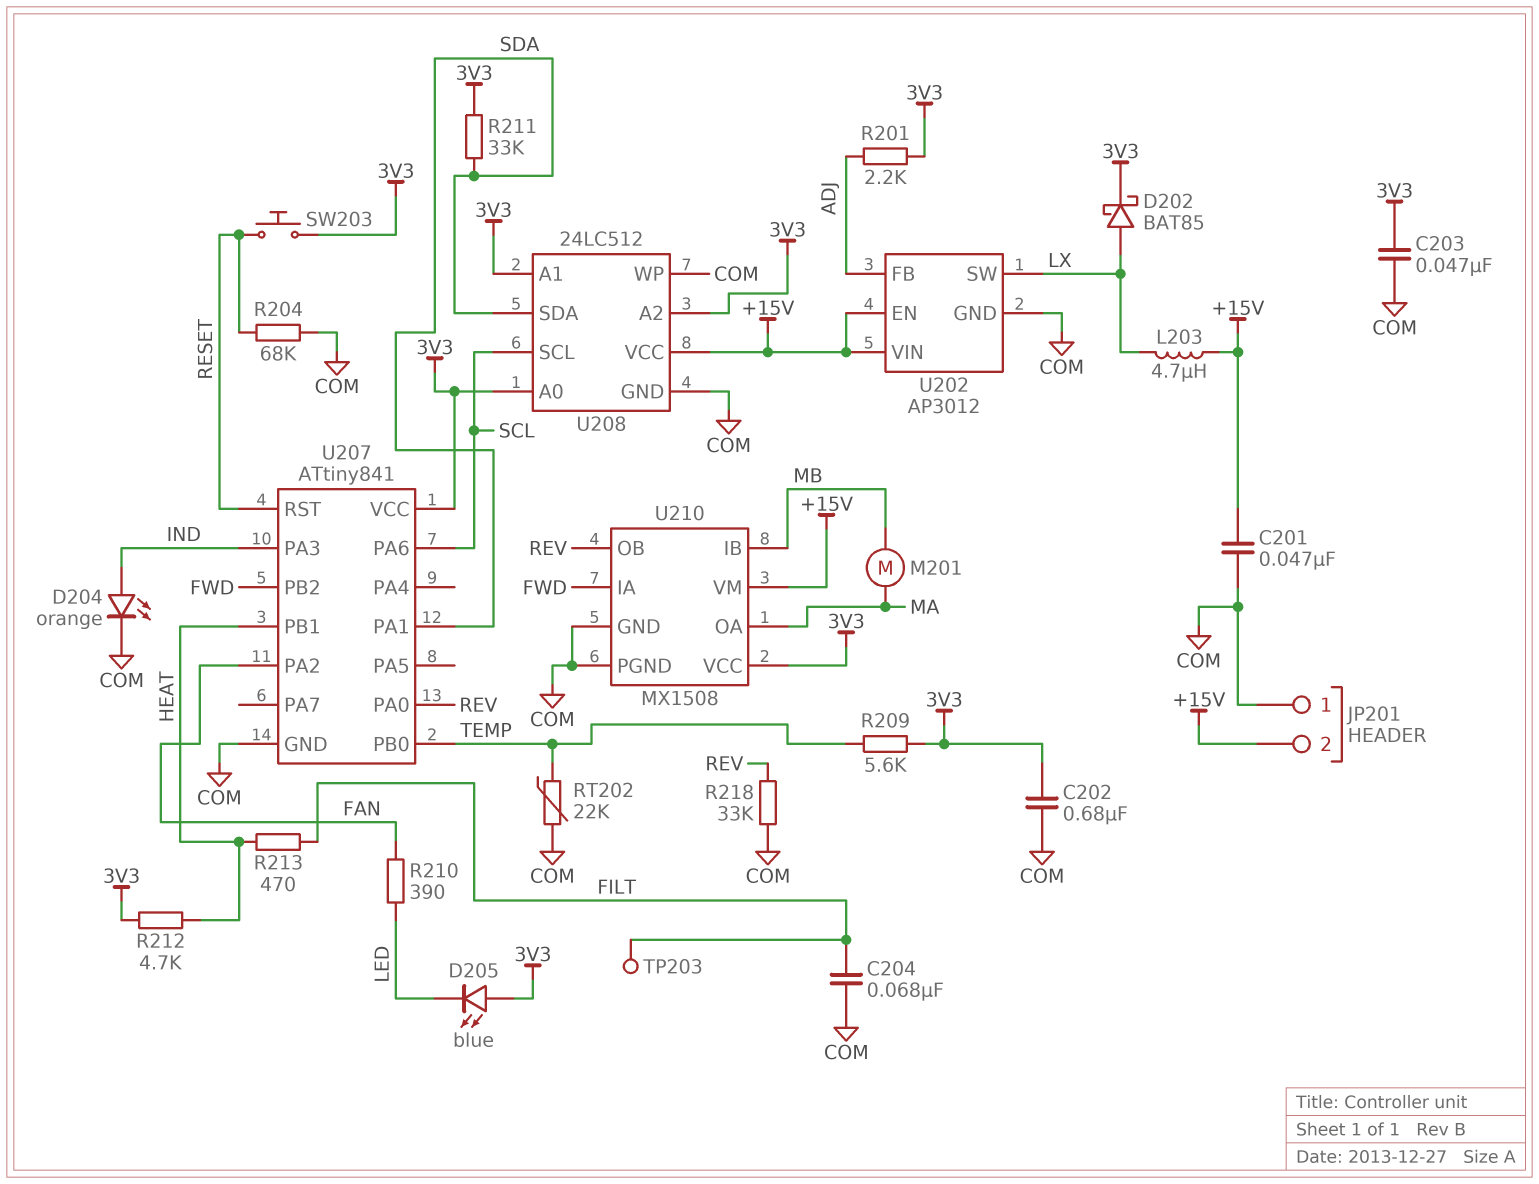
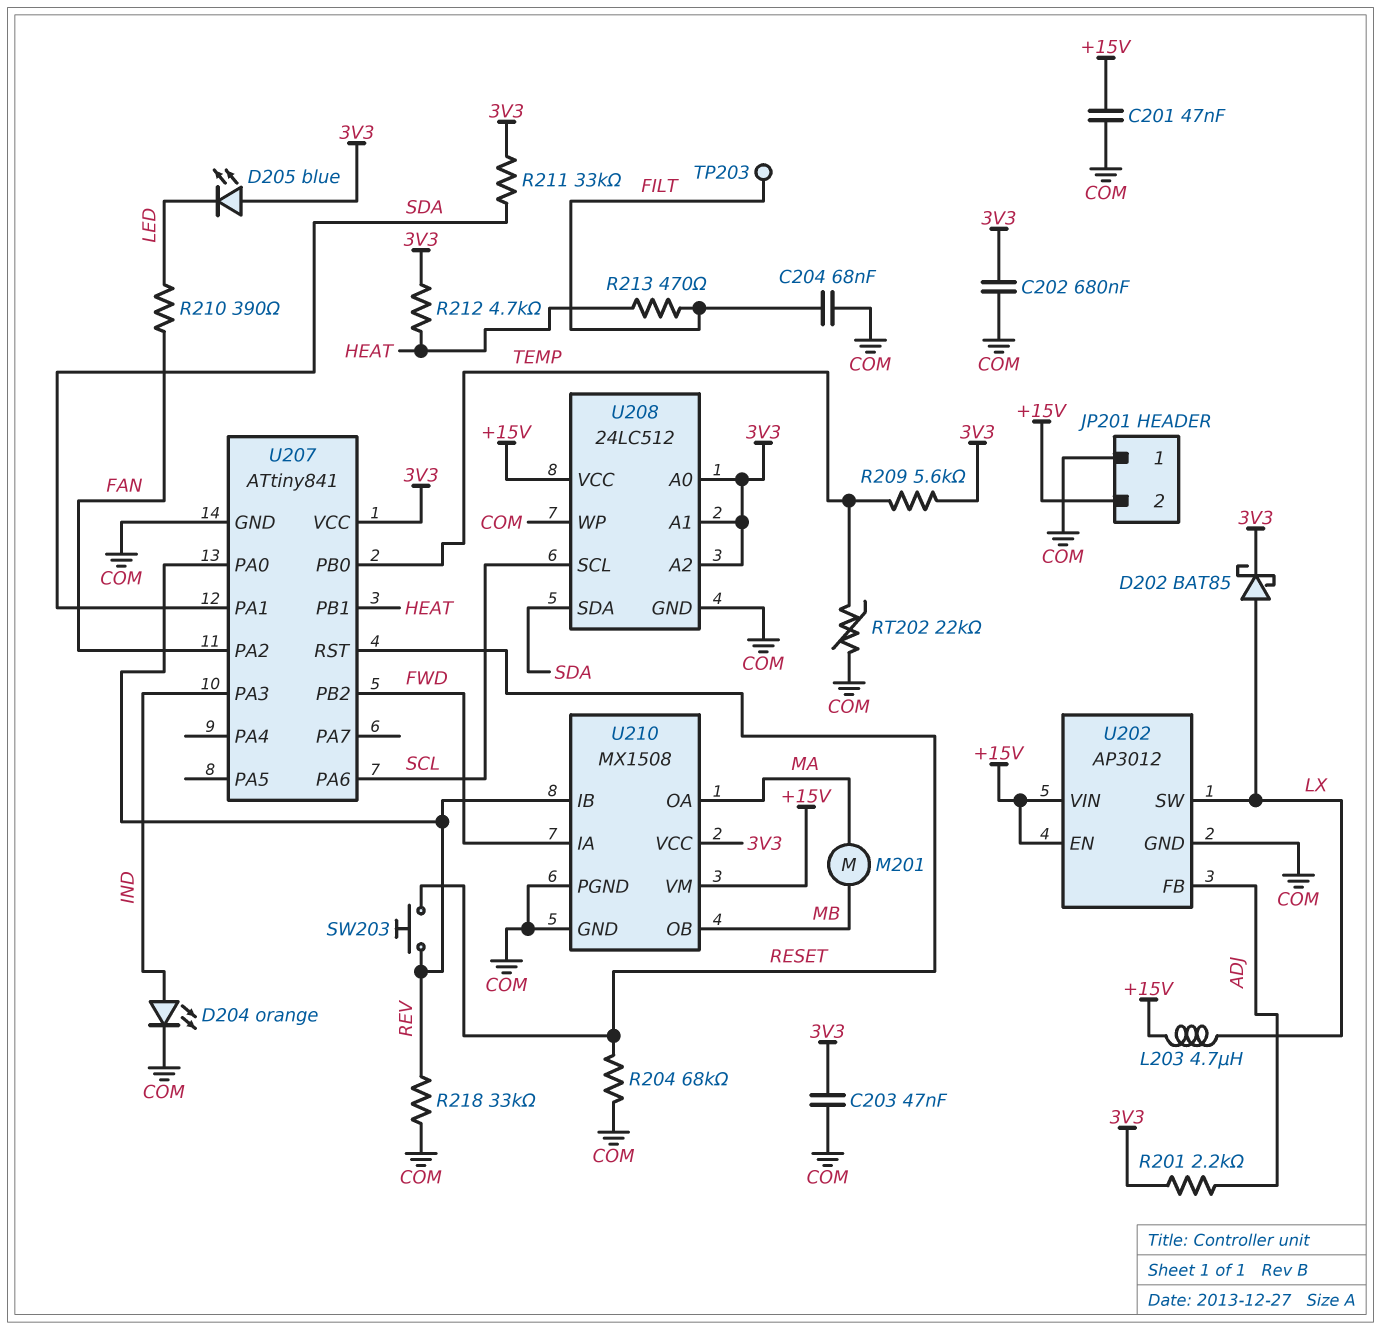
SW203: button (3V3, RESET) -> button (RESET, REV)
U210 pin IB: MB -> REV
U210 pin OB: REV -> MB

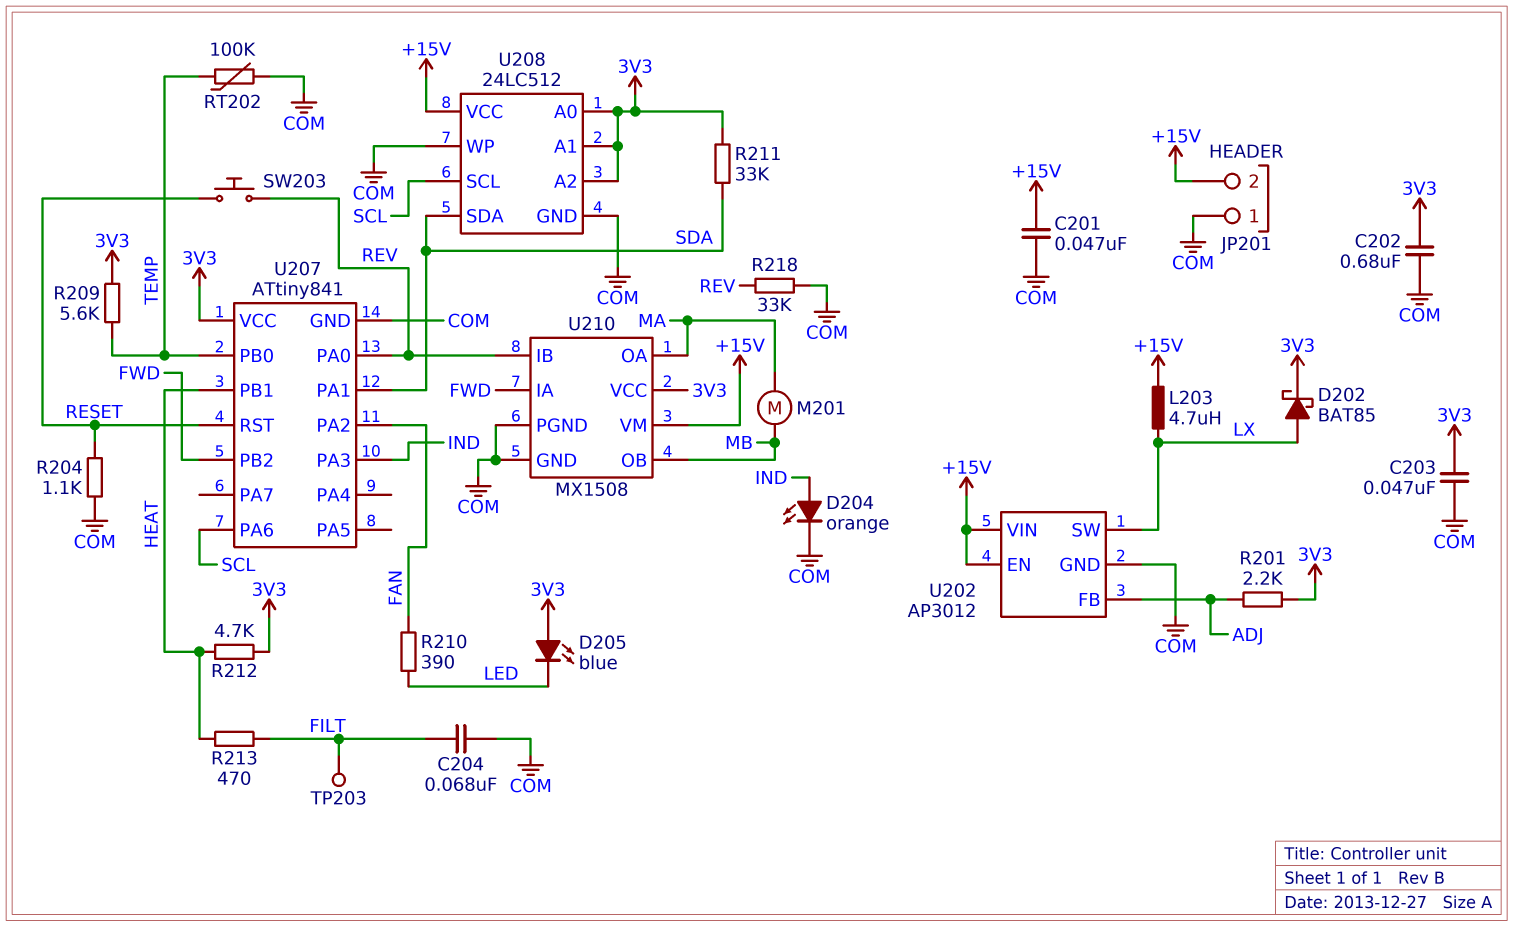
R204: 68k (COM, RESET) -> 1.1k (COM, RESET)
RT202: 22k (COM, TEMP) -> 100k (COM, TEMP)

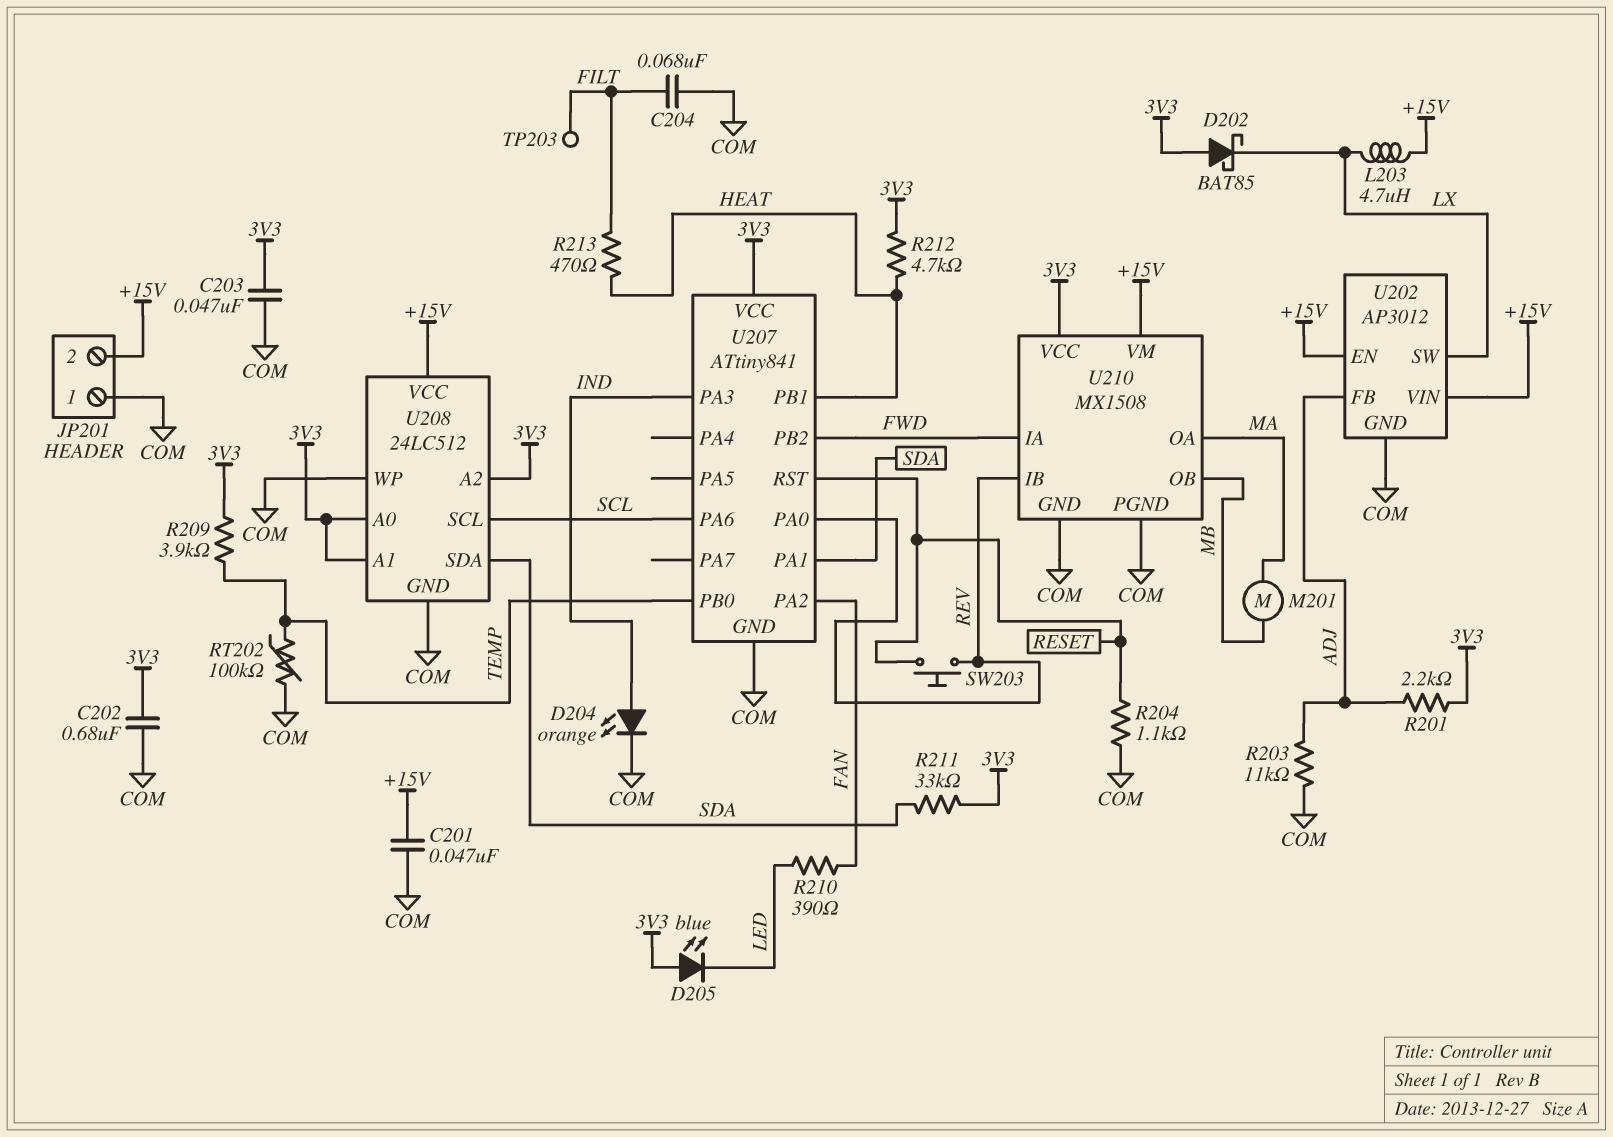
D202: schottky BAT85 (A LX, K 3V3) -> schottky BAT85 (A 3V3, K LX)
R203: none -> 11k (ADJ, COM)
R209: 5.6k (3V3, TEMP) -> 3.9k (3V3, TEMP)
R218: 33k (COM, REV) -> none

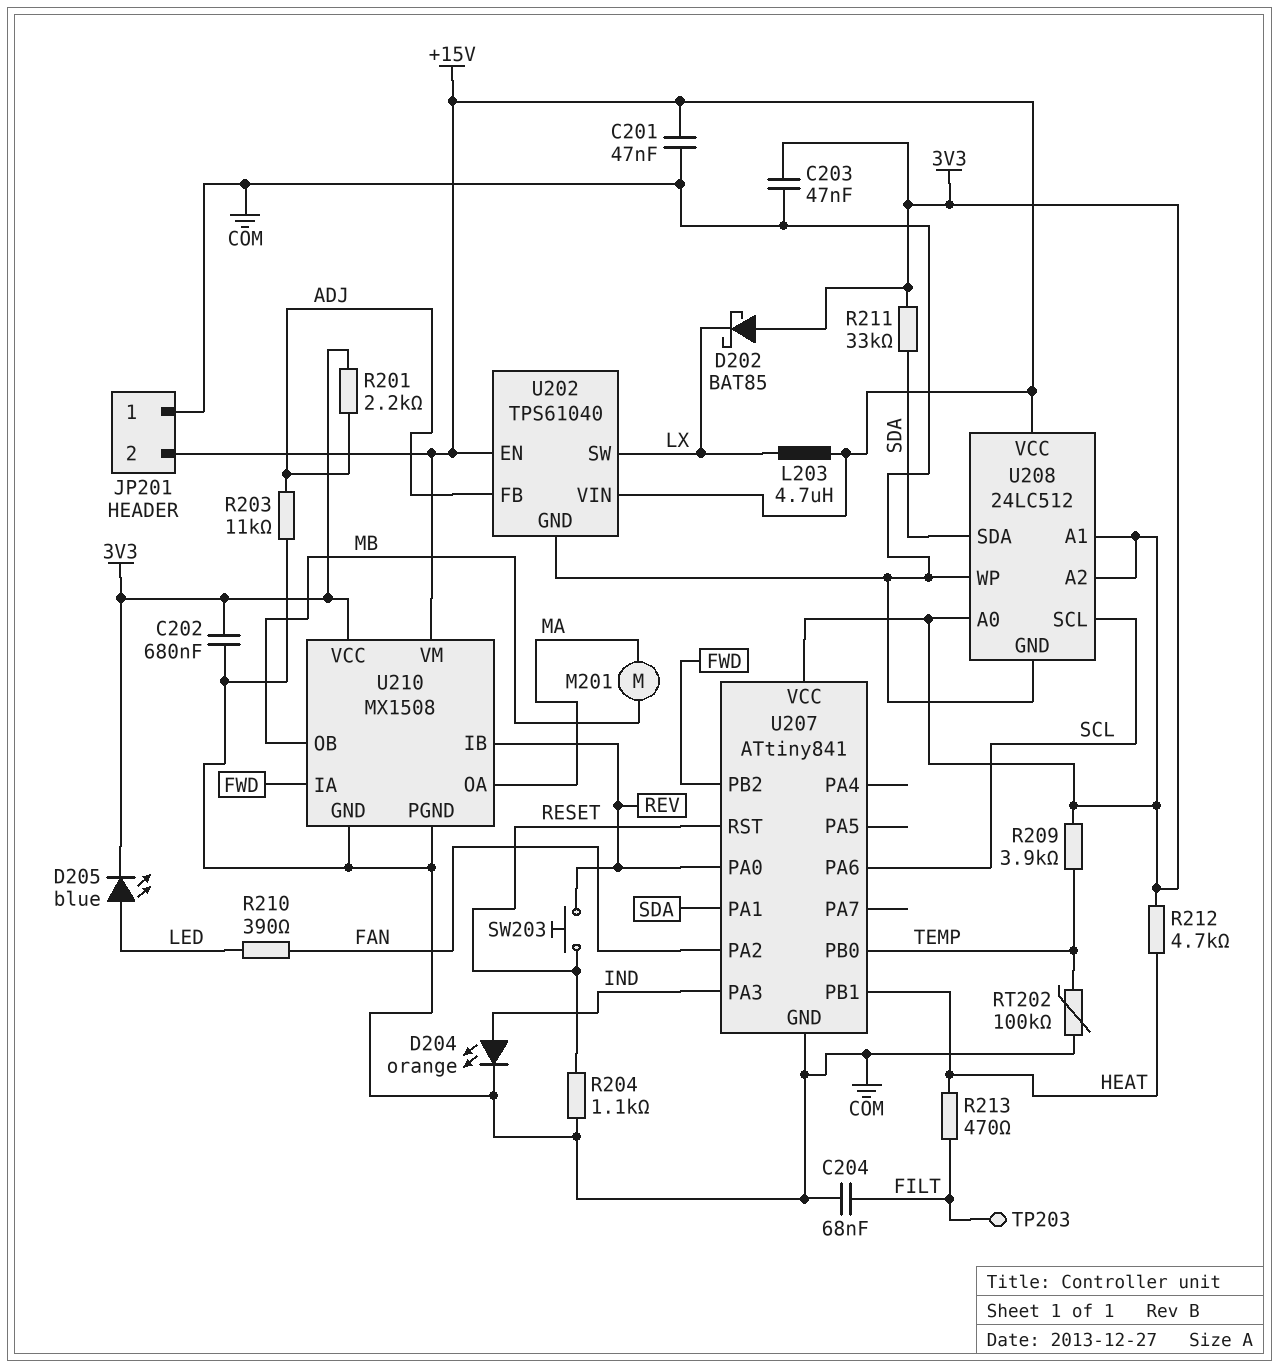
D205: LED blue (A 3V3, K LED) -> LED blue (A LED, K 3V3)
U202: AP3012 -> TPS61040

